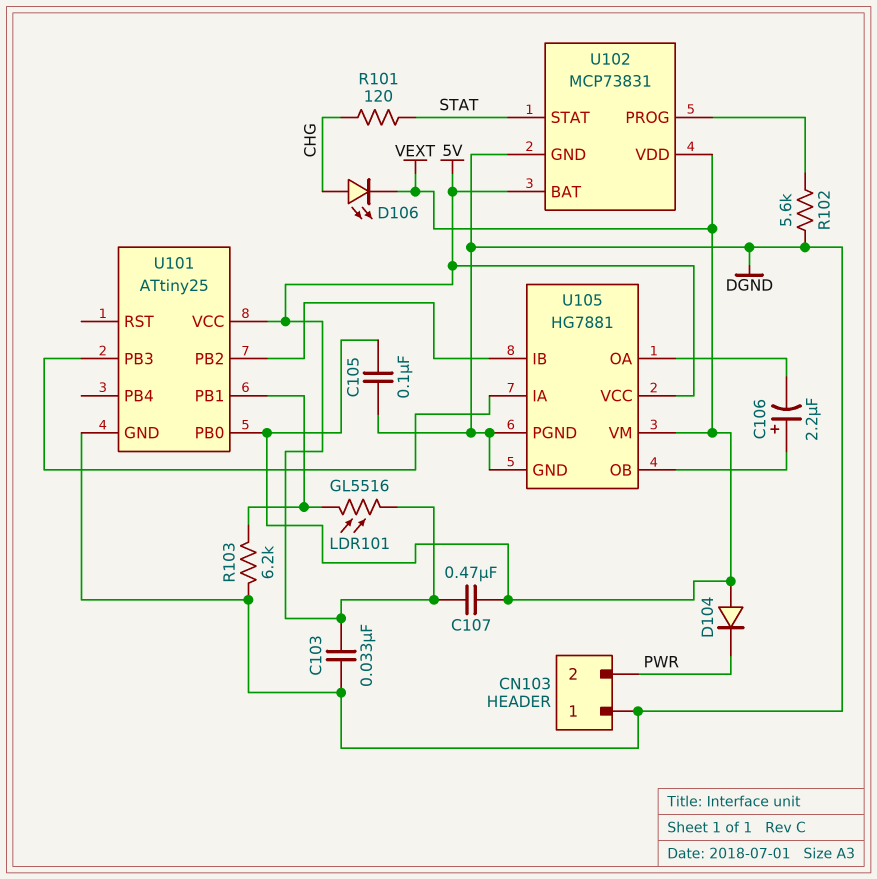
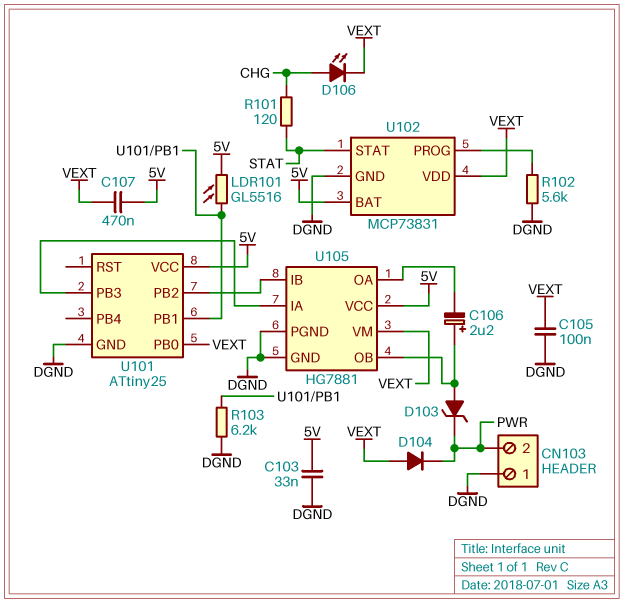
D103: none -> zener (A U105/OB, K PWR)

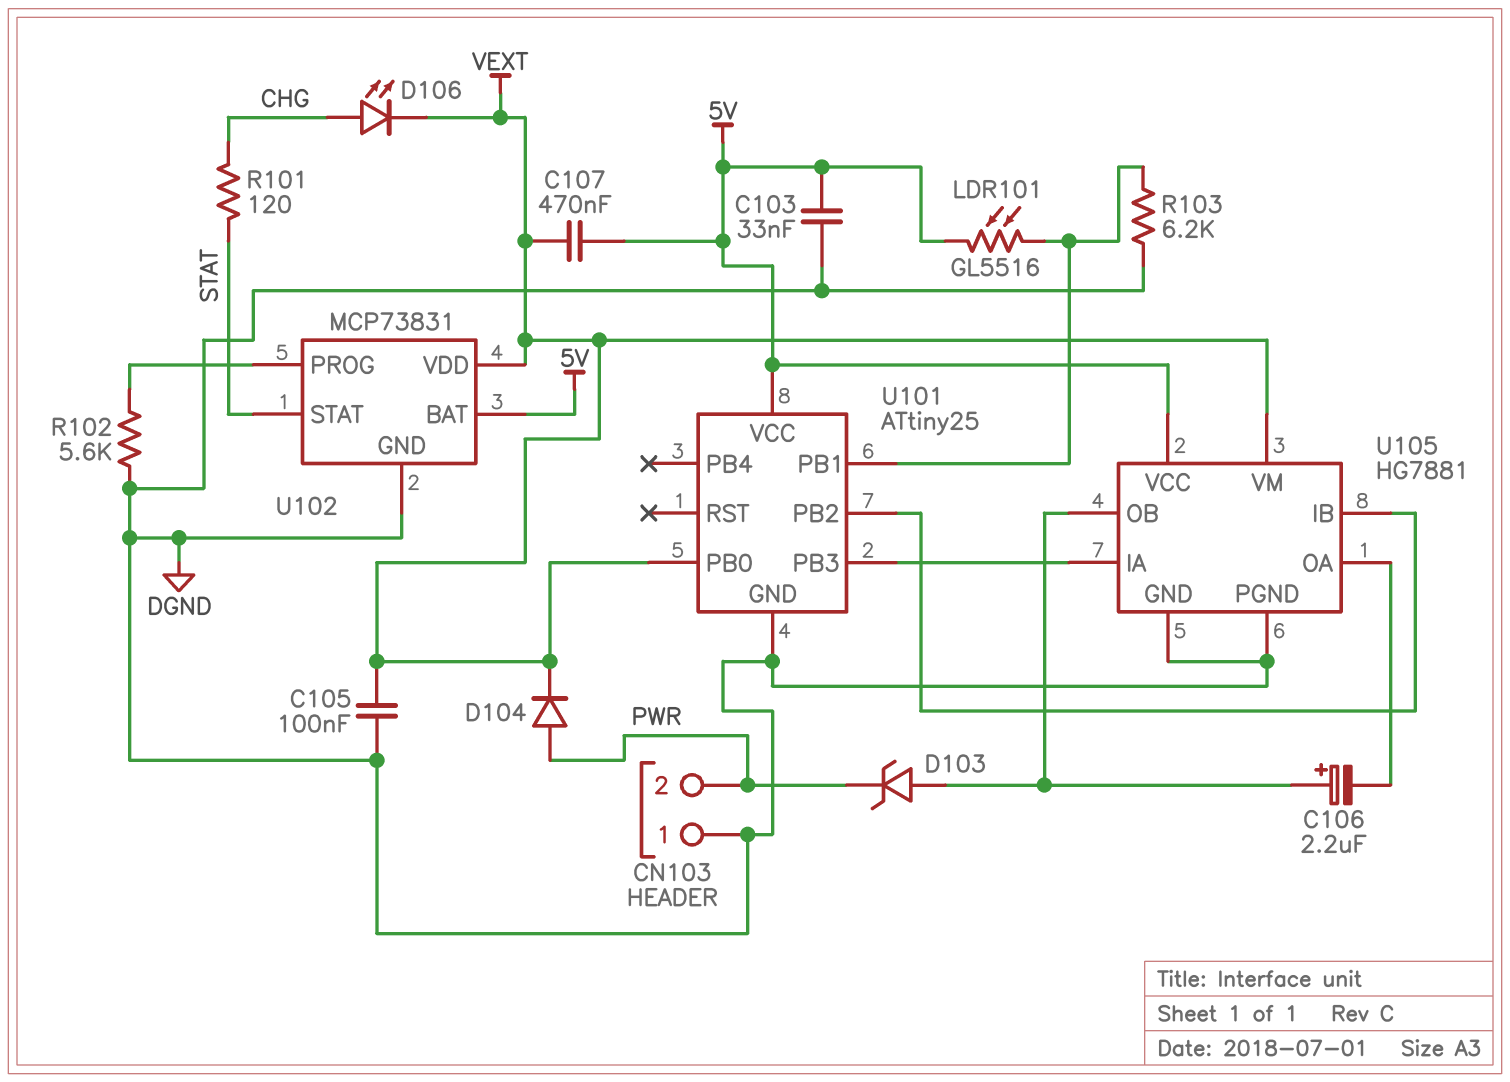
D104: diode (A VEXT, K PWR) -> diode (A PWR, K VEXT)

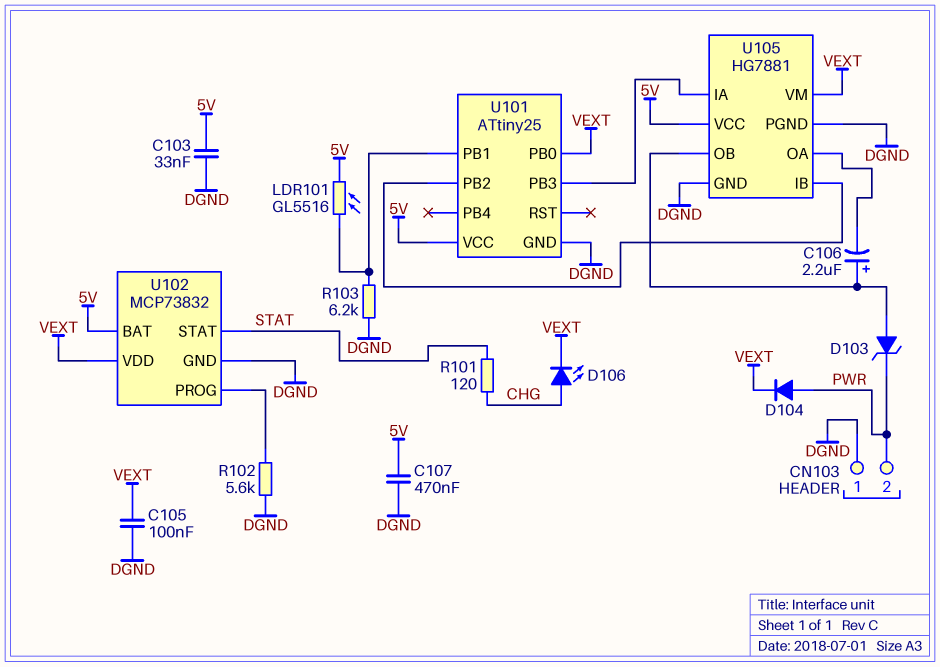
C107: 470nF (5V, VEXT) -> 470nF (5V, DGND)
U102: MCP73831 -> MCP73832

